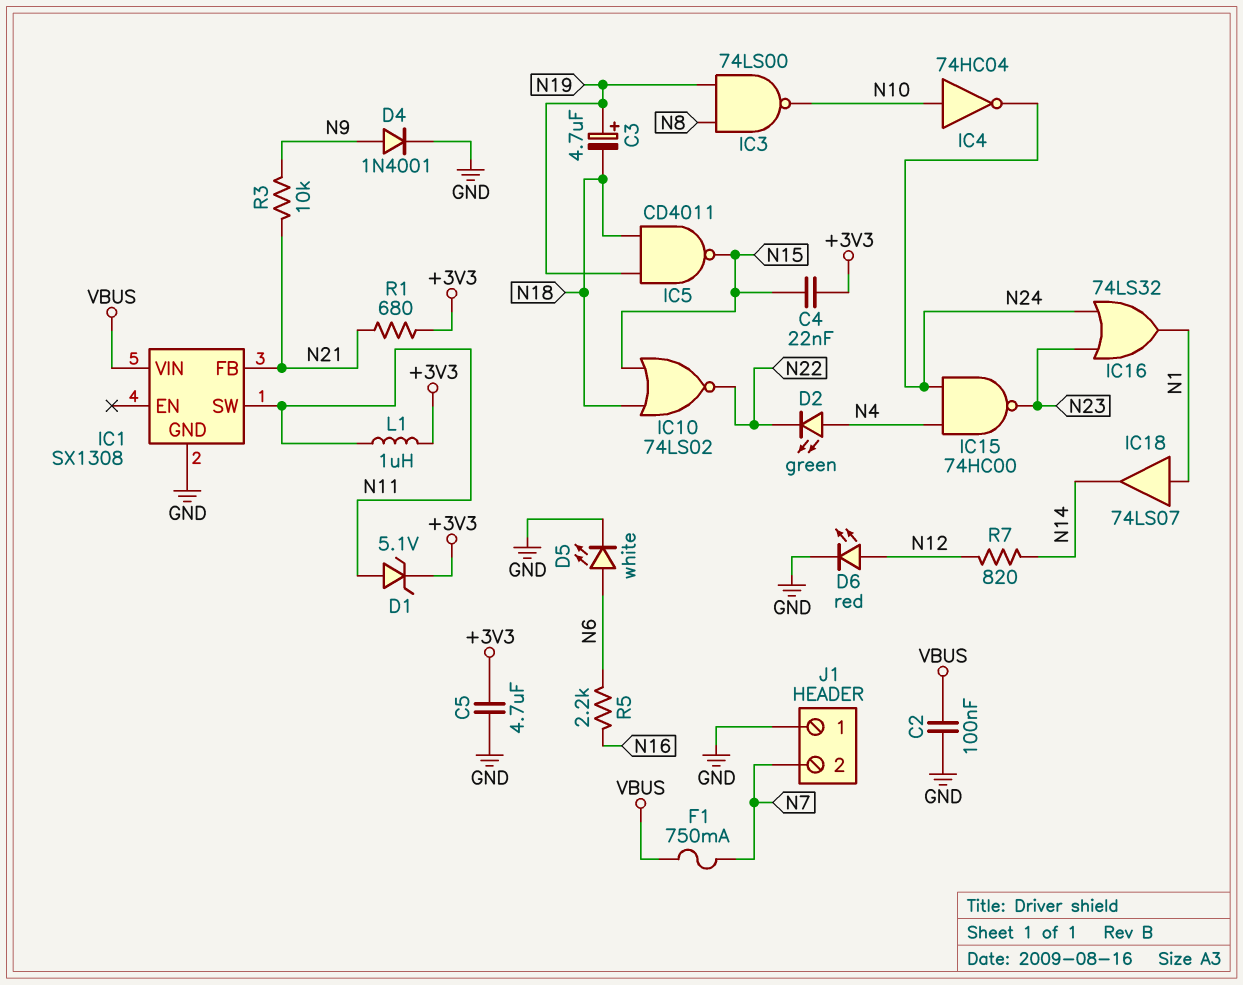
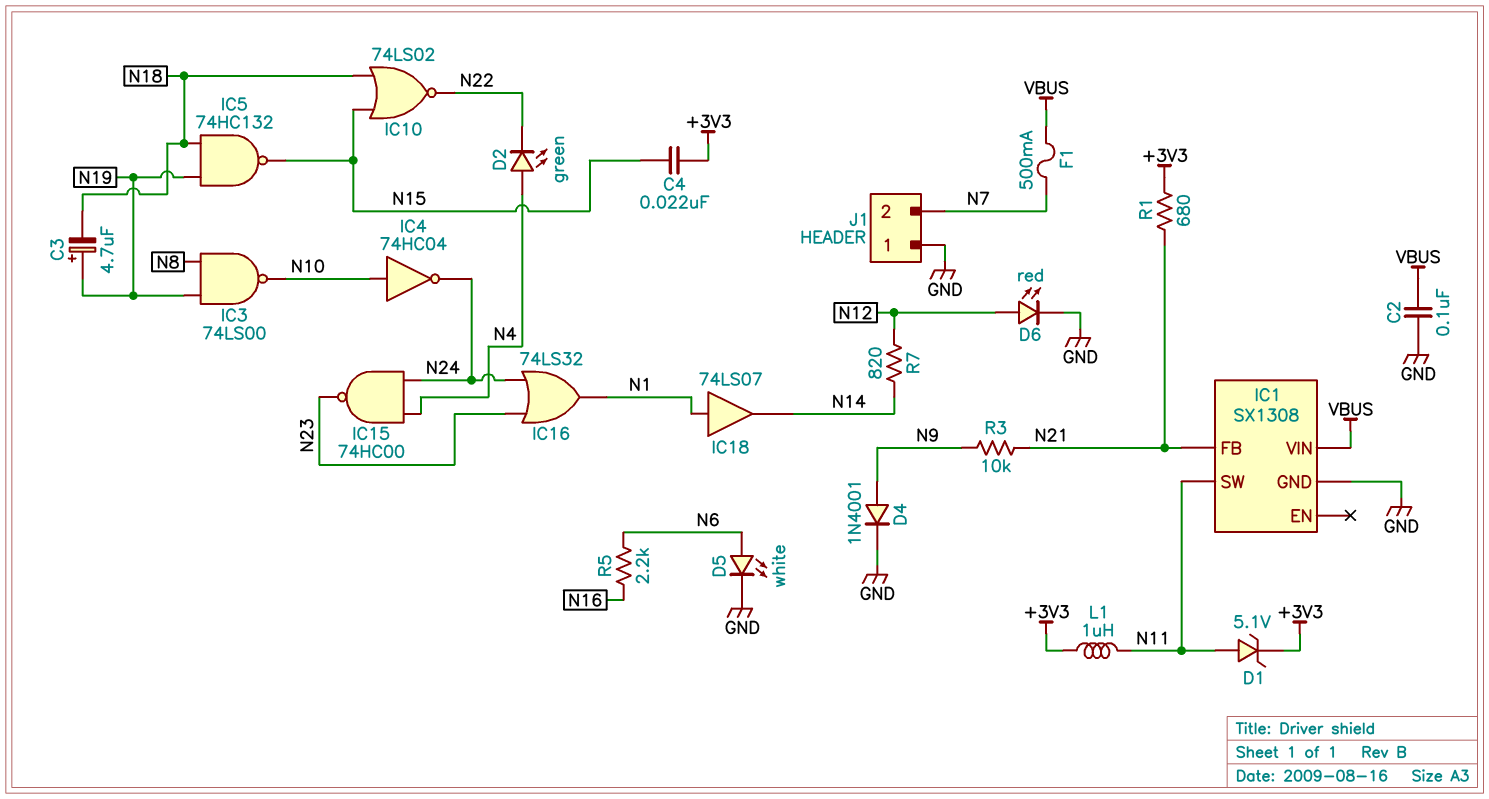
C5: 4.7uF (+3V3, GND) -> none
F1: 750mA (N7, VBUS) -> 500mA (N7, VBUS)
IC5: NAND CD4011 (in N18, in N19, out N15) -> NAND 74HC132 (in N18, in N19, out N15)

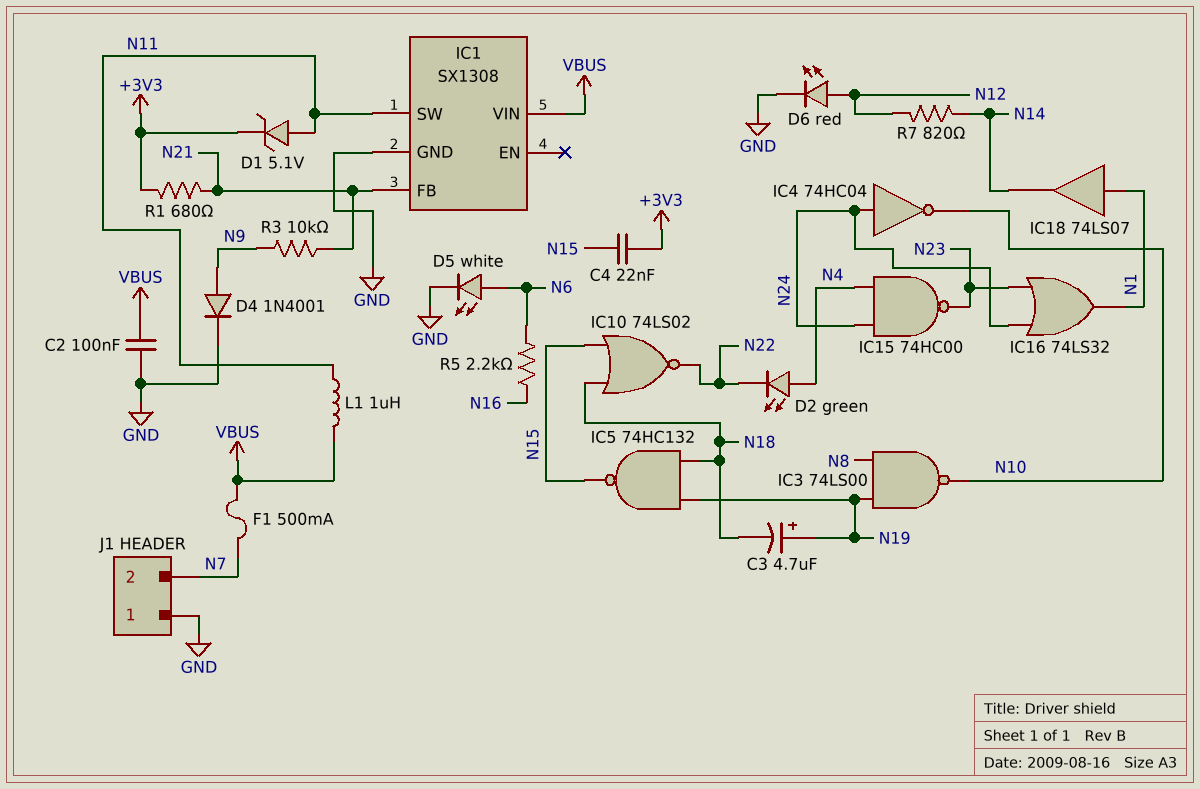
IC4: NOT 74HC04 (in N10, out N24) -> NOT 74HC04 (in N24, out N10)
L1: 1uH (+3V3, N11) -> 1uH (N11, VBUS)

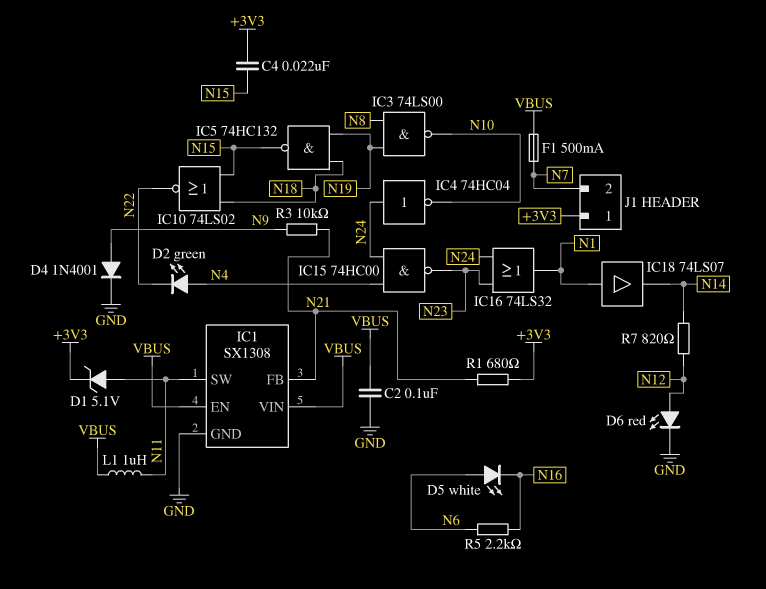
C3: 4.7uF (plus N19, minus N18) -> none
D5: LED white (A N6, K GND) -> LED white (A N6, K N16)
IC1 pin EN: none -> VBUS
J1 pin 1: GND -> +3V3

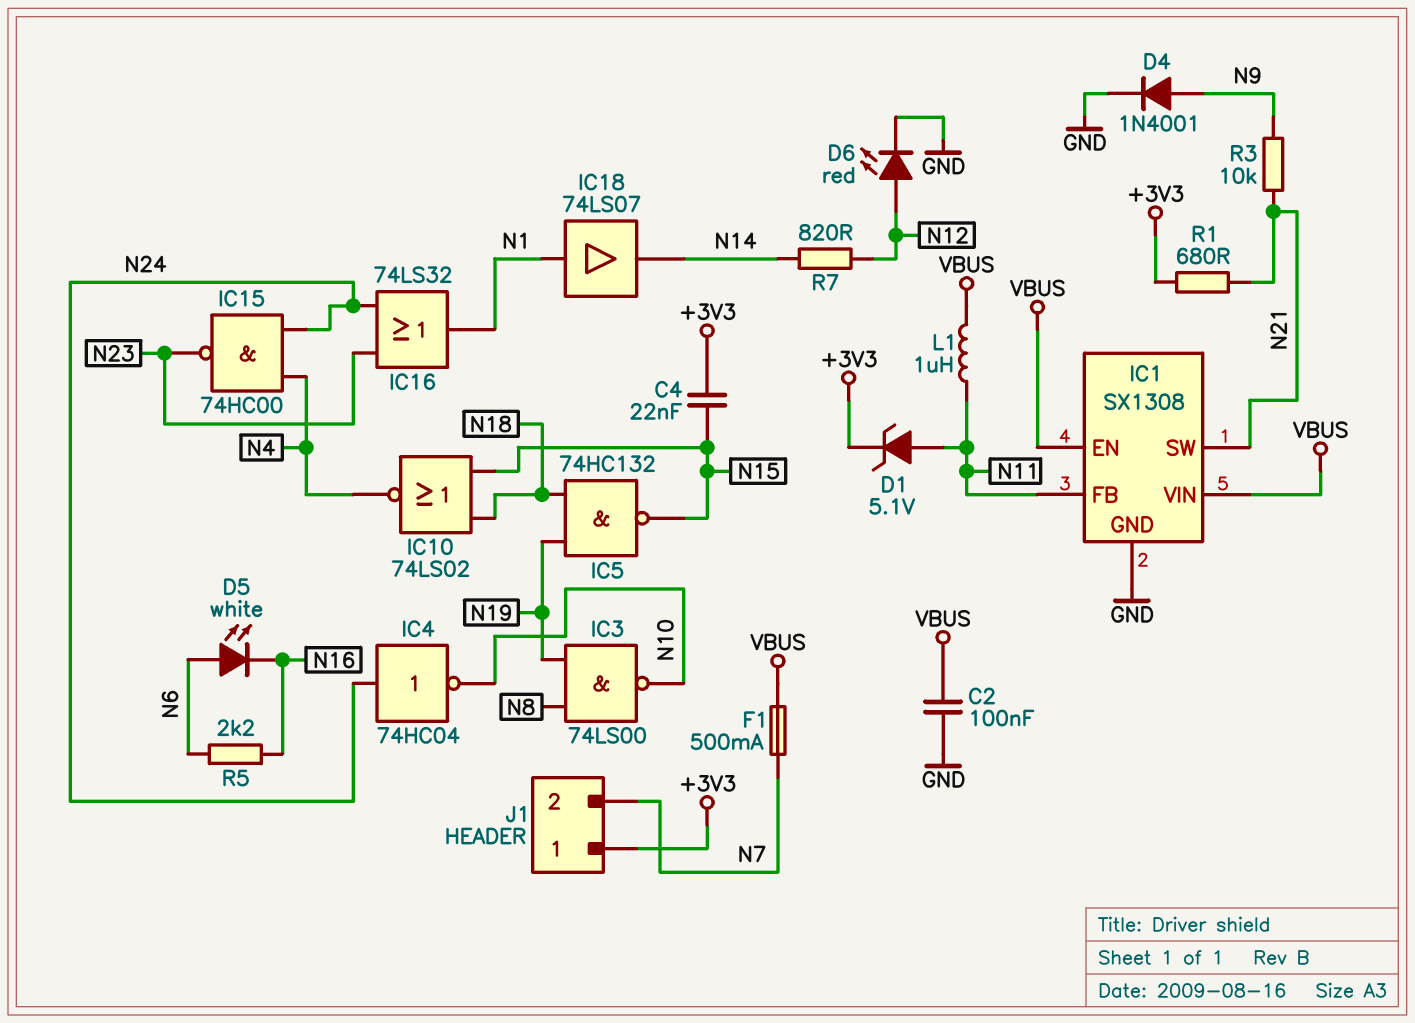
D2: LED green (A N4, K N22) -> none
IC1 pin FB: N21 -> N11
IC1 pin SW: N11 -> N21
IC10: NOR 74LS02 (in N15, in N18, out N22) -> NOR 74LS02 (in N15, in N18, out N4)

